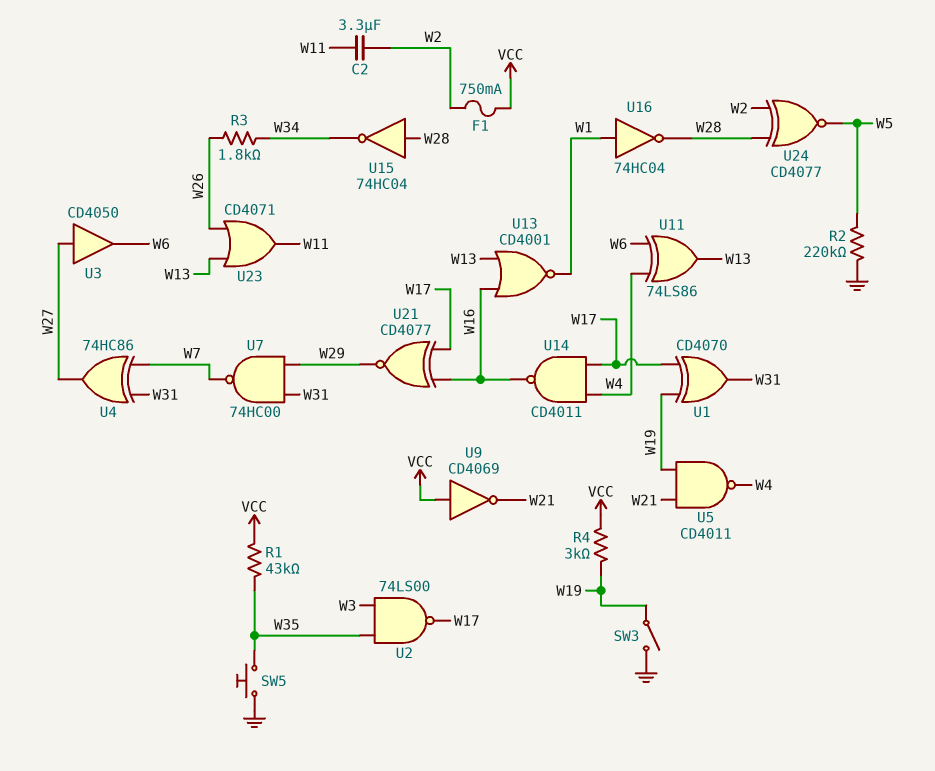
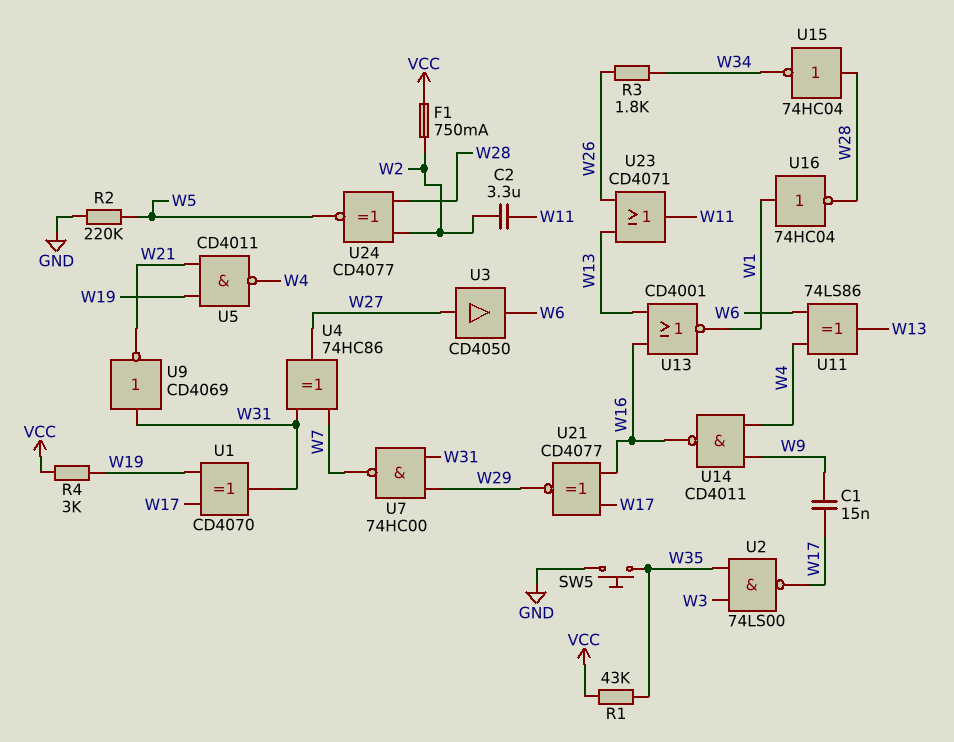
C1: none -> 15nF (W9, W17)
SW3: switch (GND, W19) -> none
U9: NOT CD4069 (in VCC, out W21) -> NOT CD4069 (in W31, out W21)
U14: NAND CD4011 (in W4, in W17, out W16) -> NAND CD4011 (in W4, in W9, out W16)

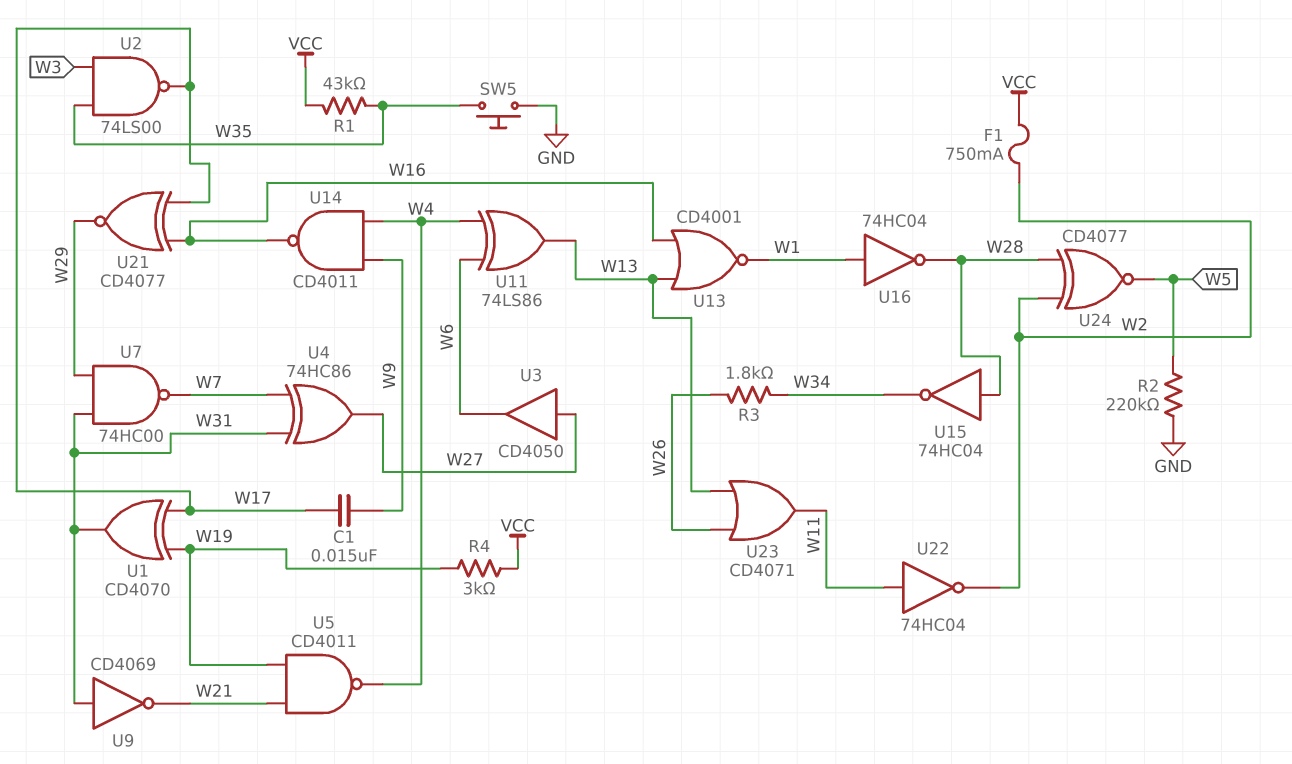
C2: 3.3uF (W2, W11) -> none
U22: none -> NOT 74HC04 (in W11, out W2)

